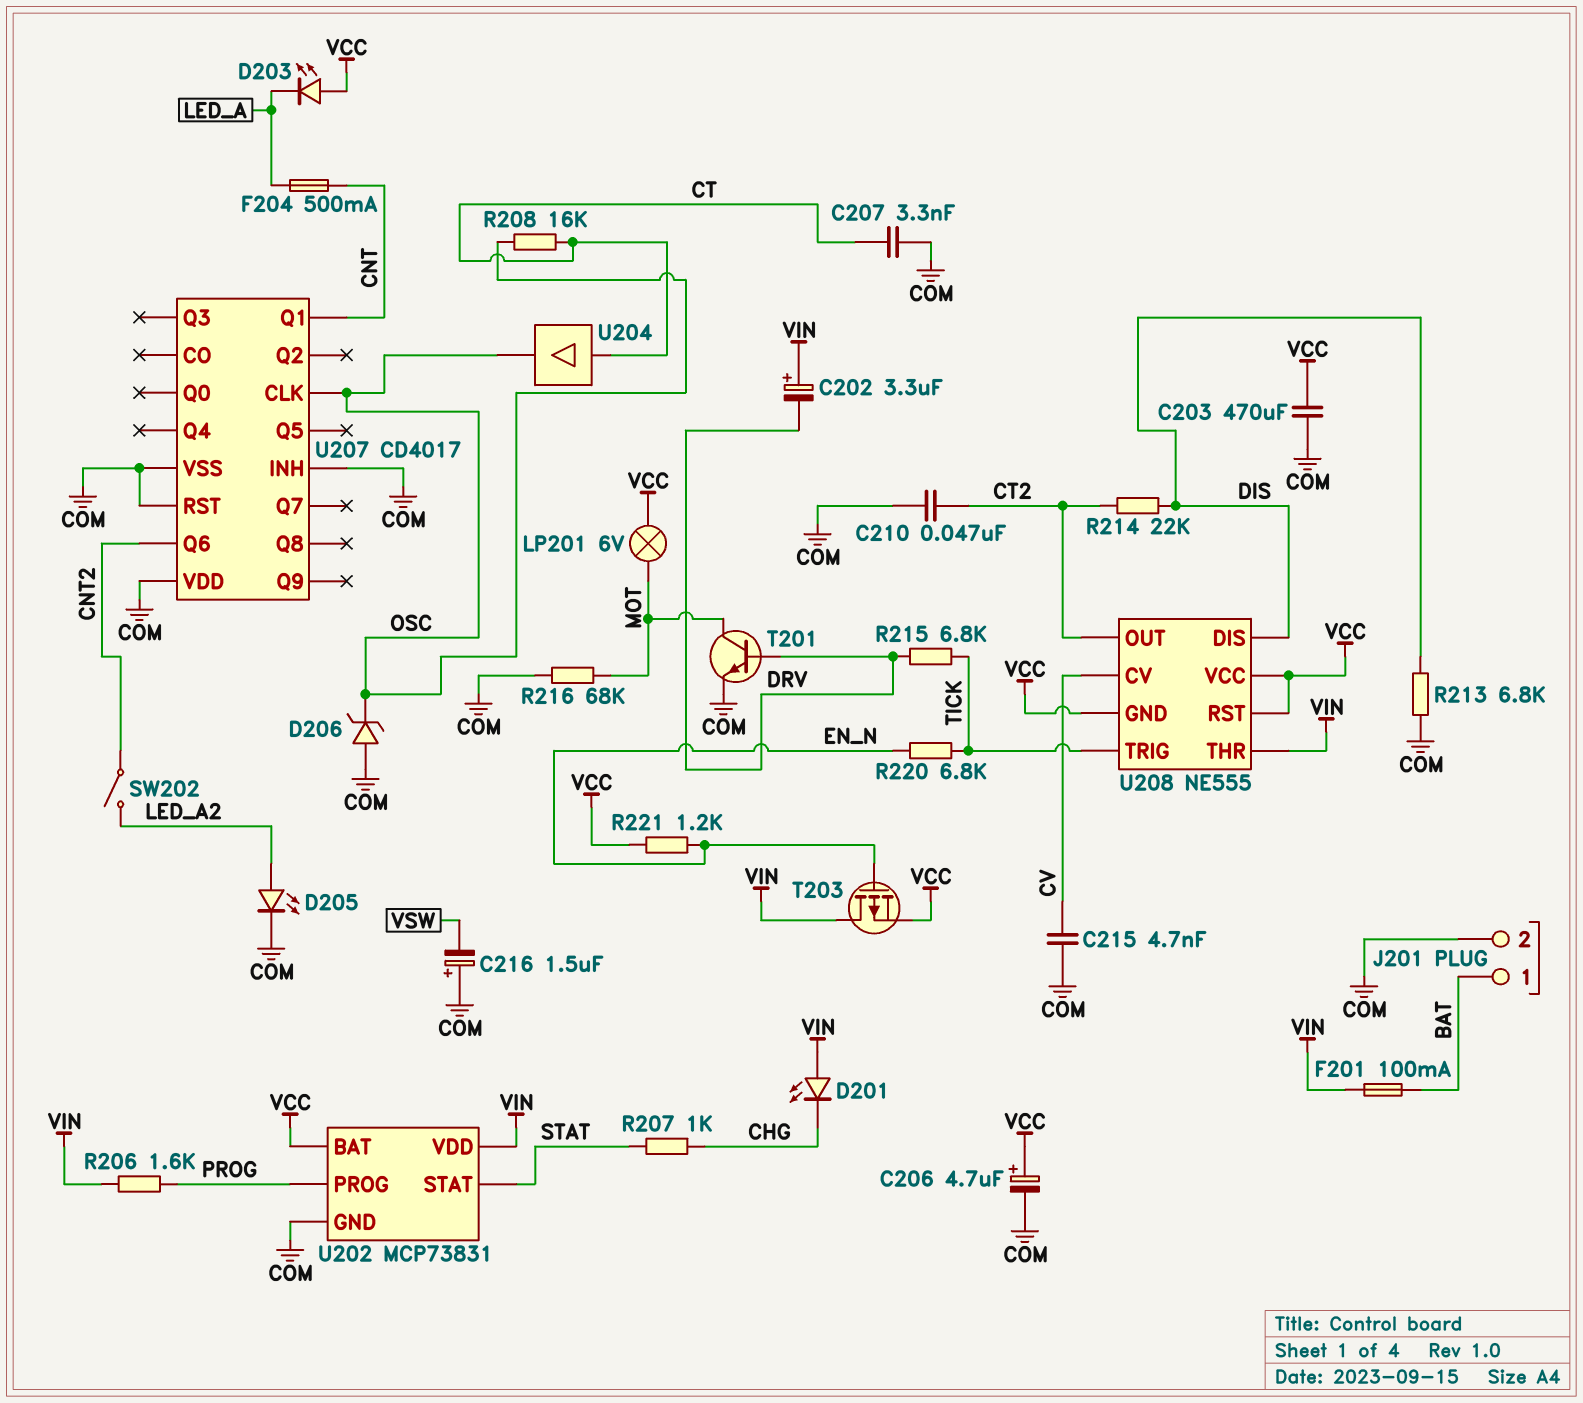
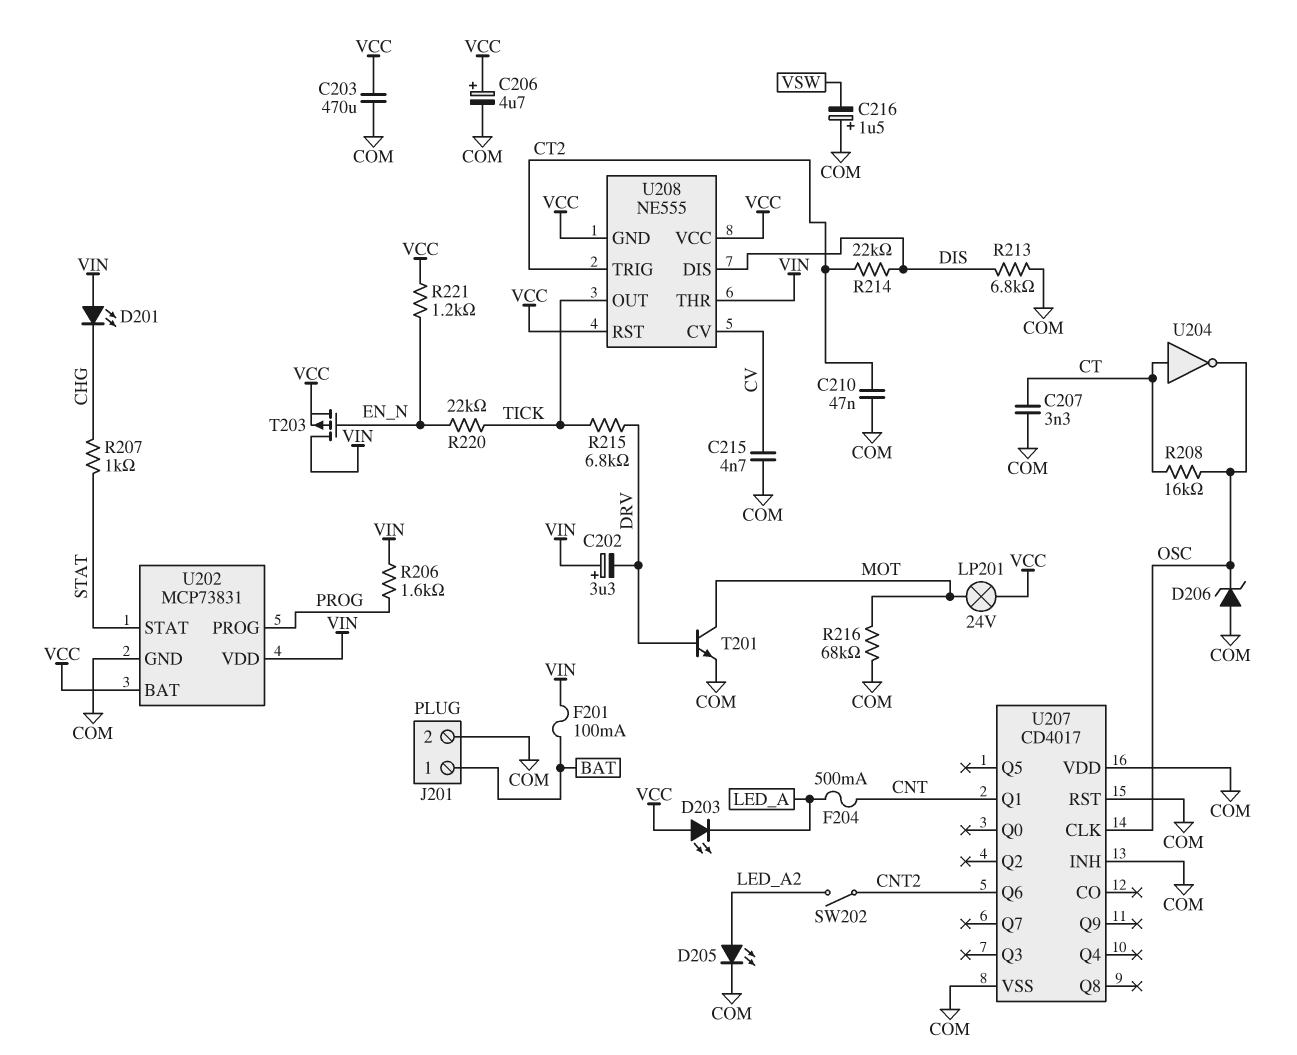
LP201: lamp 6V (MOT, VCC) -> lamp 24V (MOT, VCC)
R220: 6.8k (EN_N, TICK) -> 22k (EN_N, TICK)
U204: buffer (in CT, out OSC) -> NOT (in CT, out OSC)
U208 pin OUT: CT2 -> TICK
U208 pin TRIG: TICK -> CT2

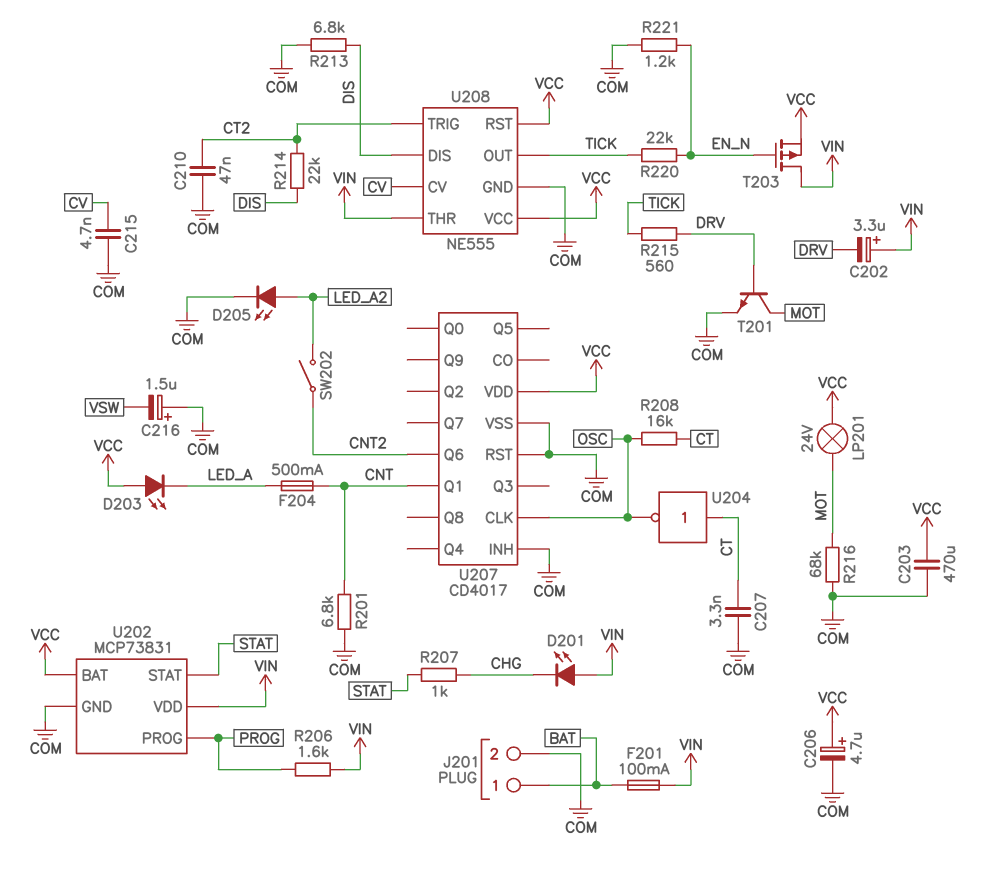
D206: zener (A COM, K OSC) -> none
R201: none -> 6.8k (CNT, COM)
R215: 6.8k (DRV, TICK) -> 560 (DRV, TICK)
R221: 1.2k (EN_N, VCC) -> 1.2k (COM, EN_N)
U207 pin VDD: COM -> VCC
U208 pin GND: VCC -> COM

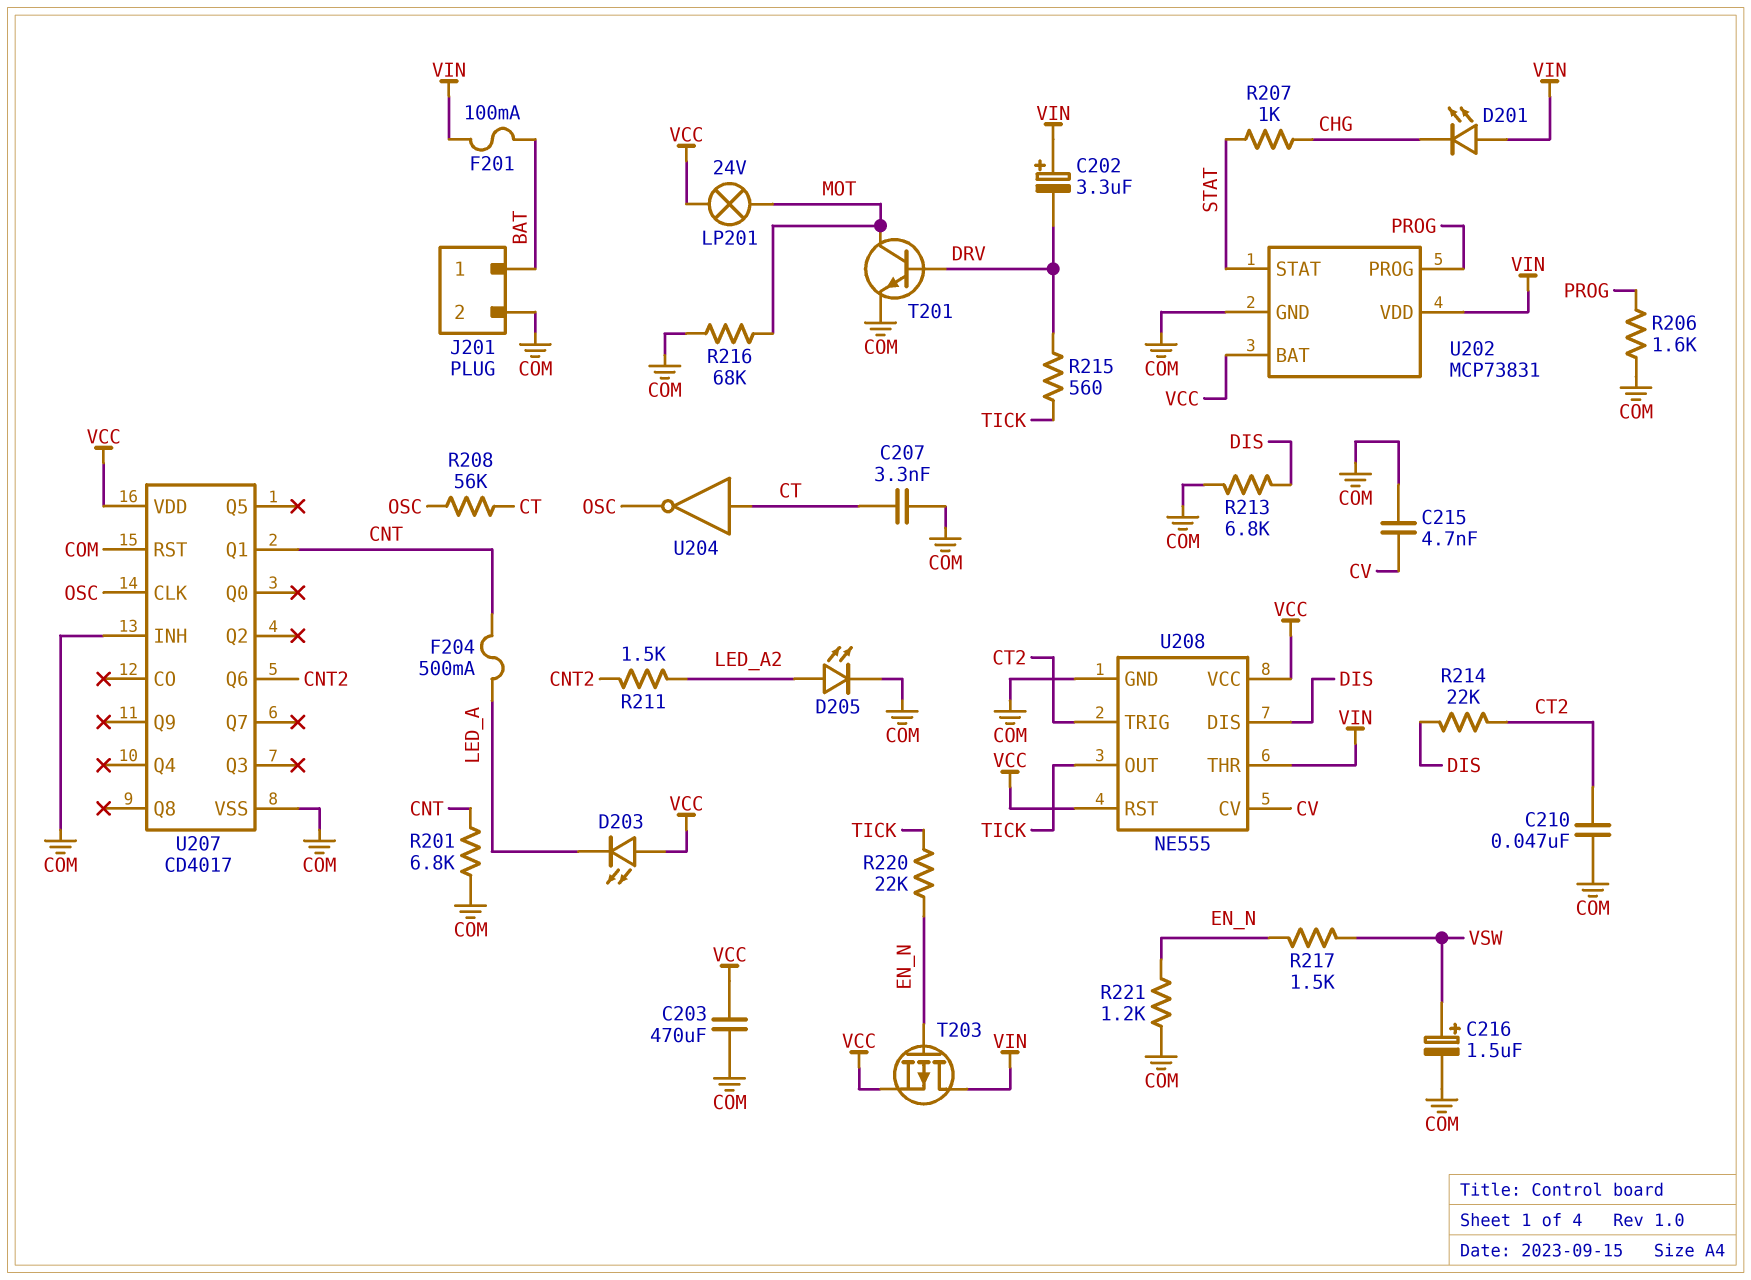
C206: 4.7uF (plus VCC, minus COM) -> none
C216: 1.5uF (plus COM, minus VSW) -> 1.5uF (plus VSW, minus COM)
R206: 1.6k (PROG, VIN) -> 1.6k (COM, PROG)
R208: 16k (CT, OSC) -> 56k (CT, OSC)
R211: none -> 1.5k (CNT2, LED_A2)
R217: none -> 1.5k (EN_N, VSW)
SW202: switch (CNT2, LED_A2) -> none

